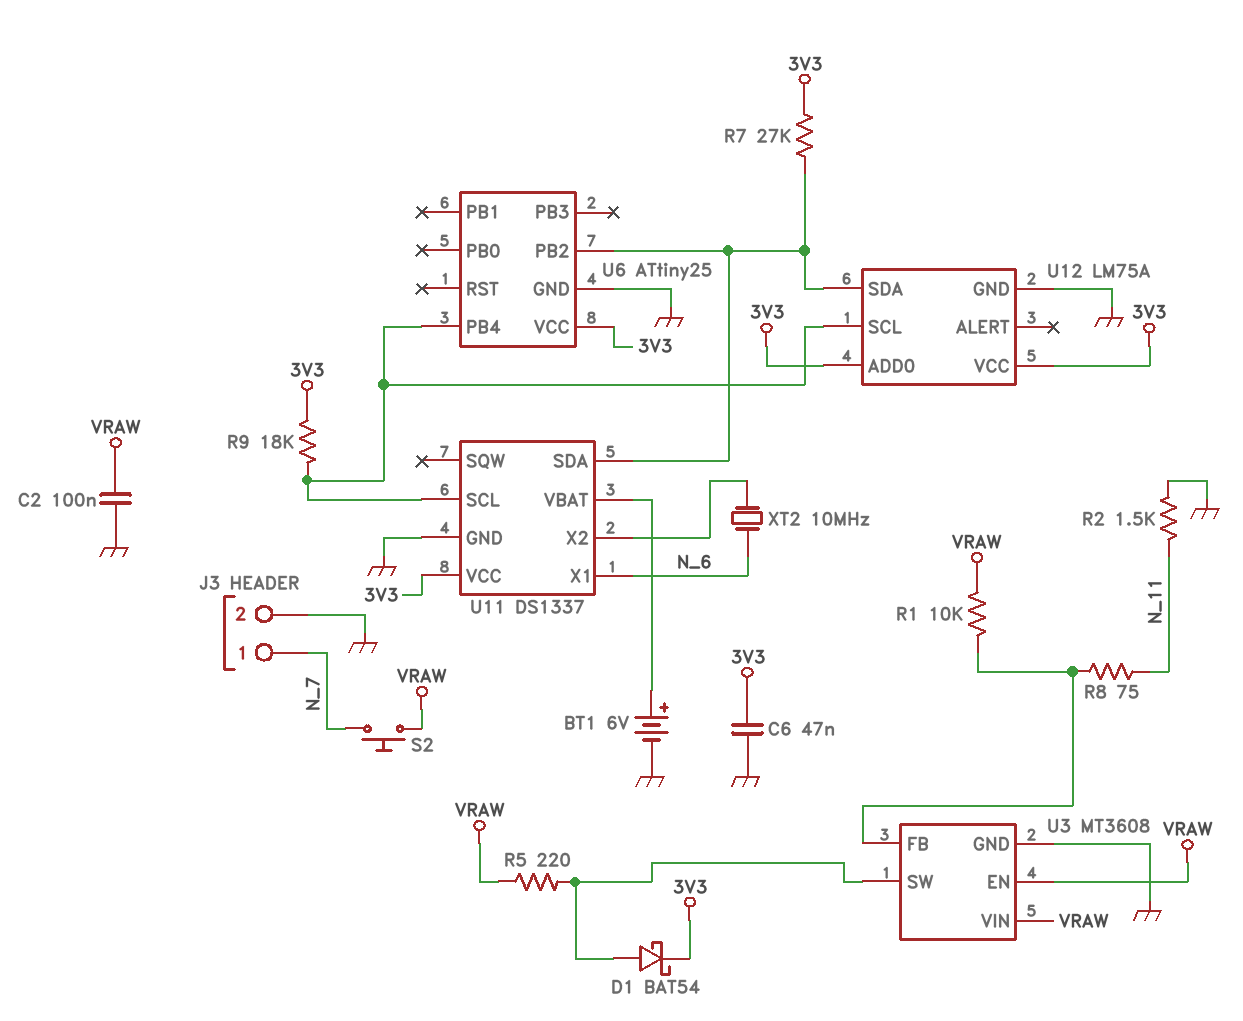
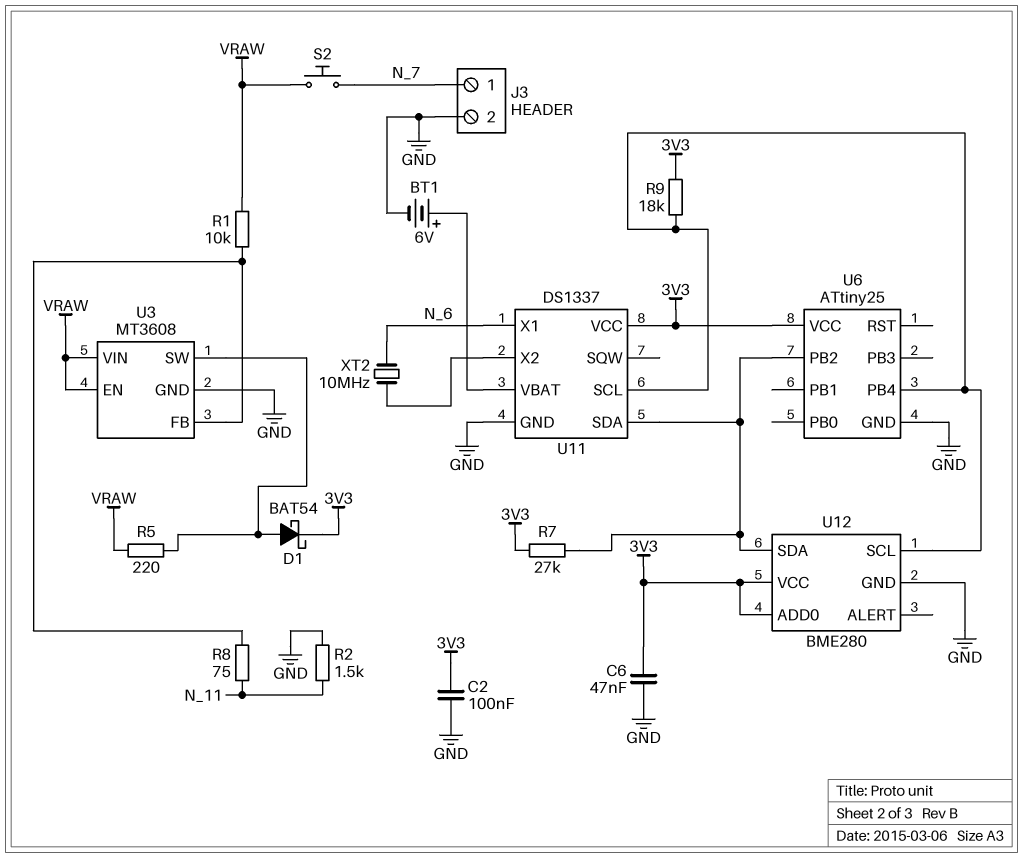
C2: 100nF (GND, VRAW) -> 100nF (3V3, GND)
U12: LM75A -> BME280

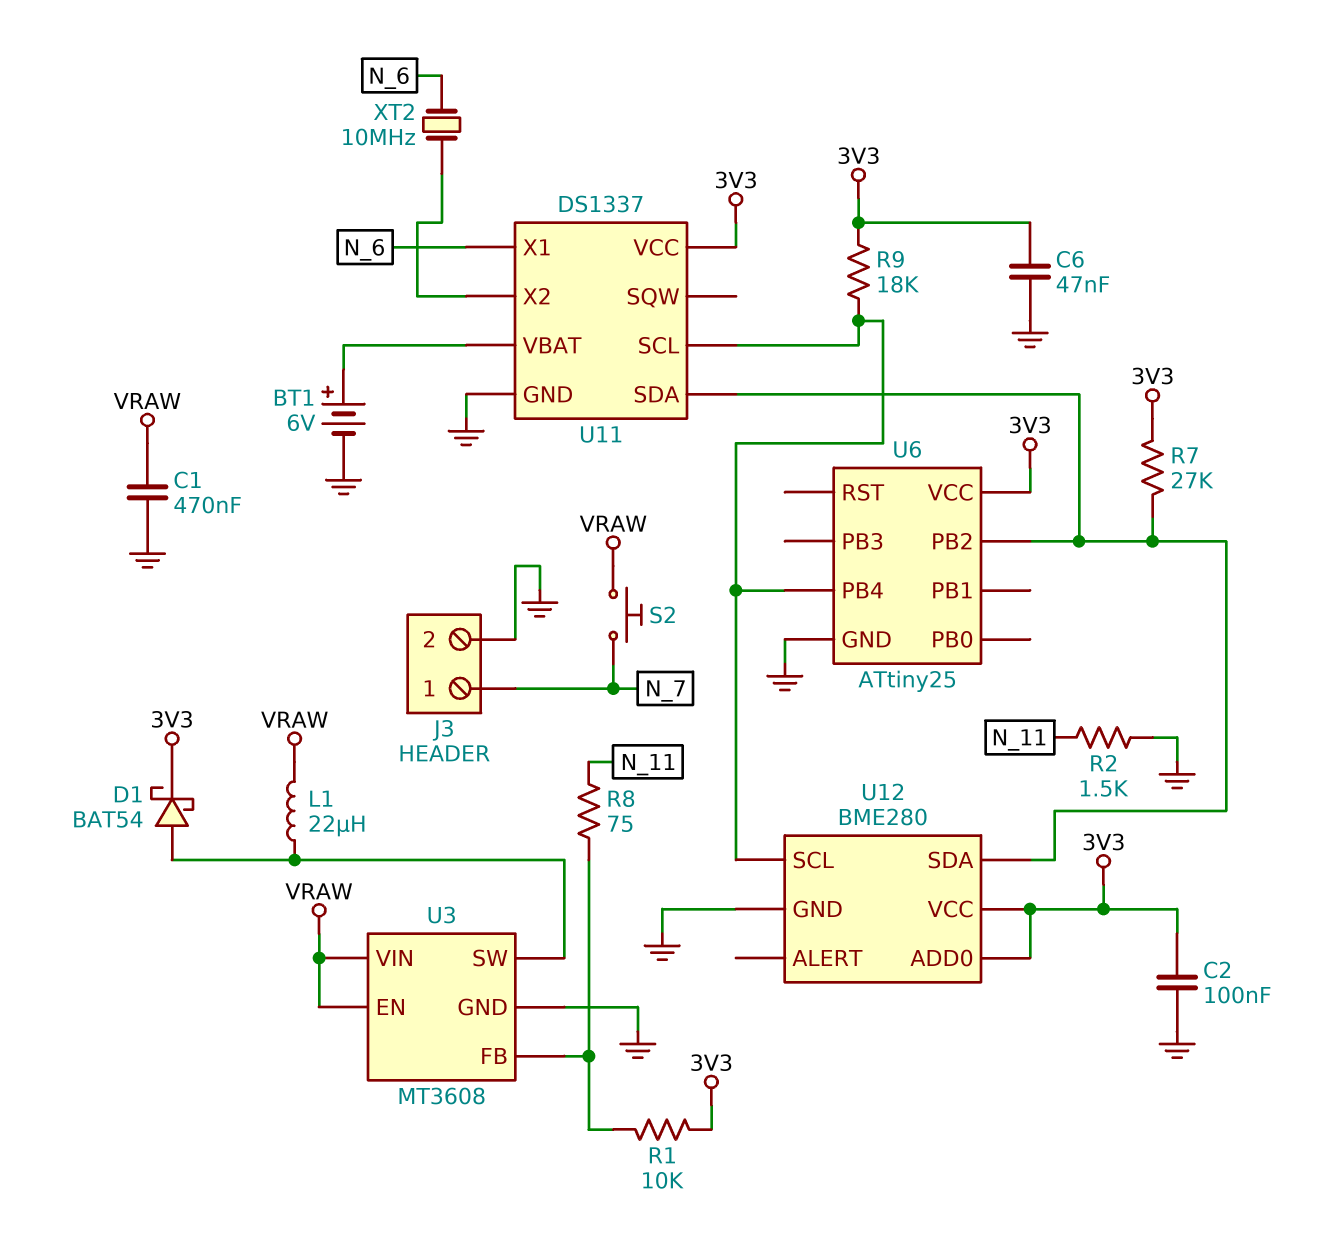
C1: none -> 470nF (GND, VRAW)
L1: none -> 22uH (U3/SW, VRAW)
R1: 10k (U3/FB, VRAW) -> 10k (3V3, U3/FB)
R5: 220 (U3/SW, VRAW) -> none

